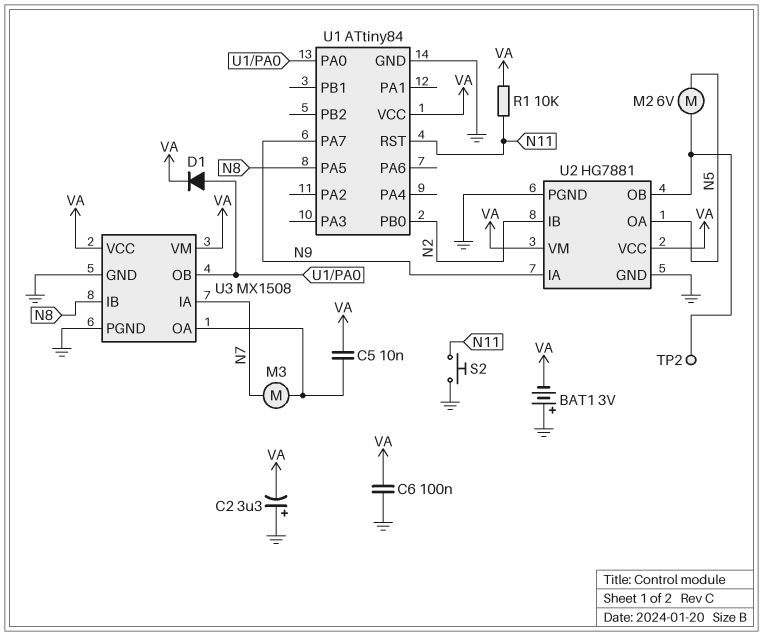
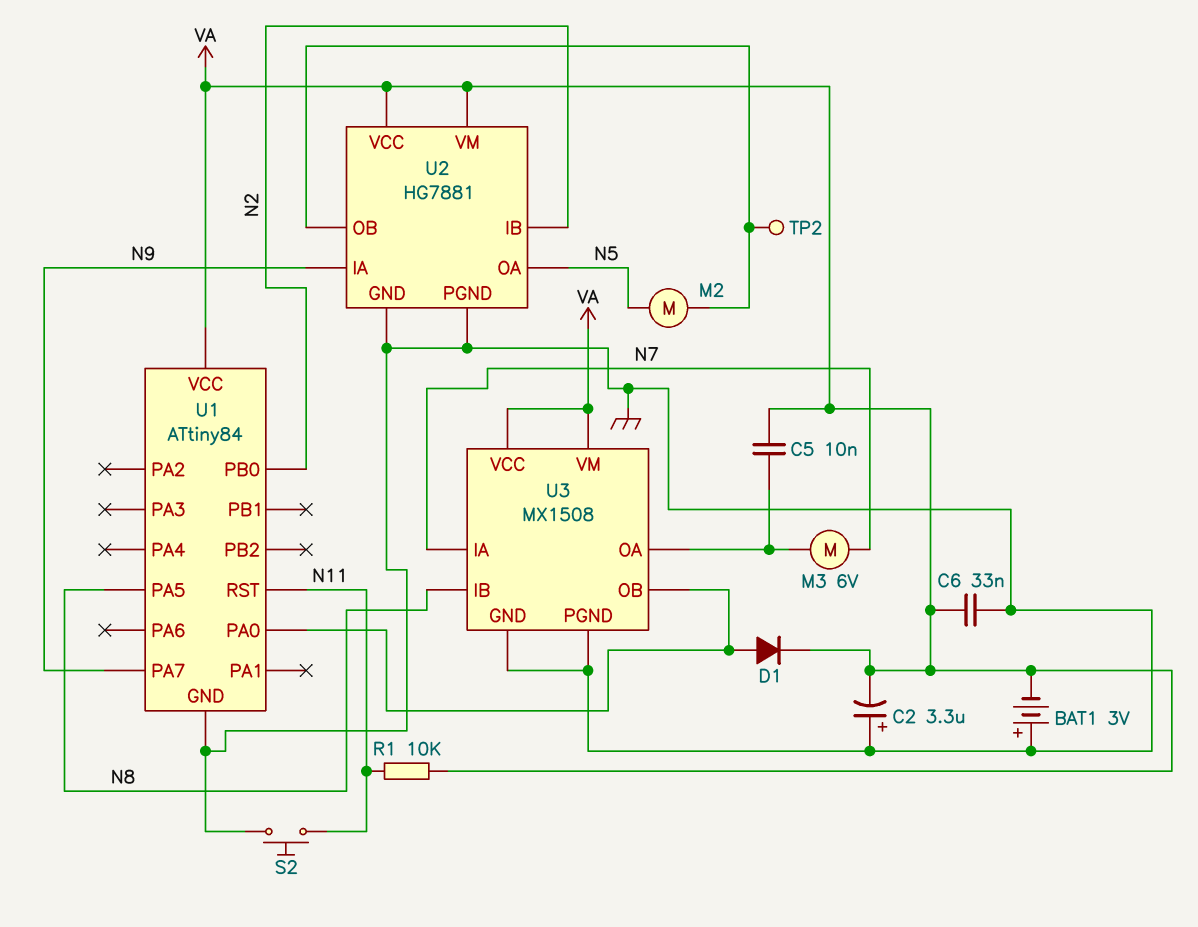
C6: 100nF (GND, VA) -> 33nF (GND, VA)
M2: motor 6V (N5, U2/OB) -> motor (N5, U2/OB)
M3: motor (N7, U3/OA) -> motor 6V (N7, U3/OA)

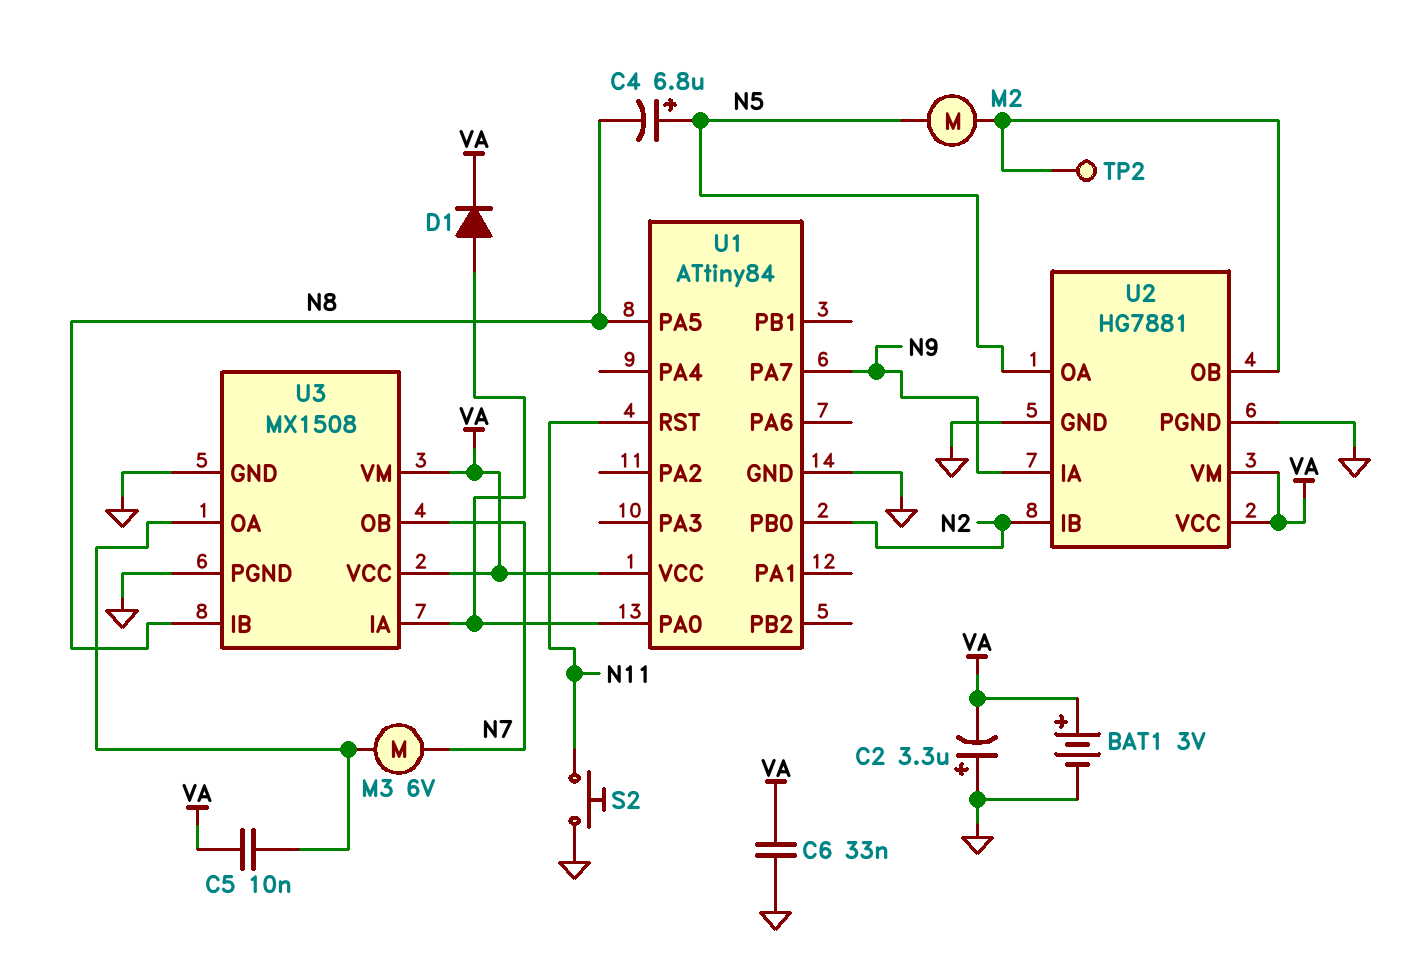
BAT1: 3V (plus GND, minus VA) -> 3V (plus VA, minus GND)
C4: none -> 6.8uF (plus N5, minus N8)
R1: 10k (N11, VA) -> none
U3 pin IA: N7 -> U1/PA0
U3 pin OB: U1/PA0 -> N7

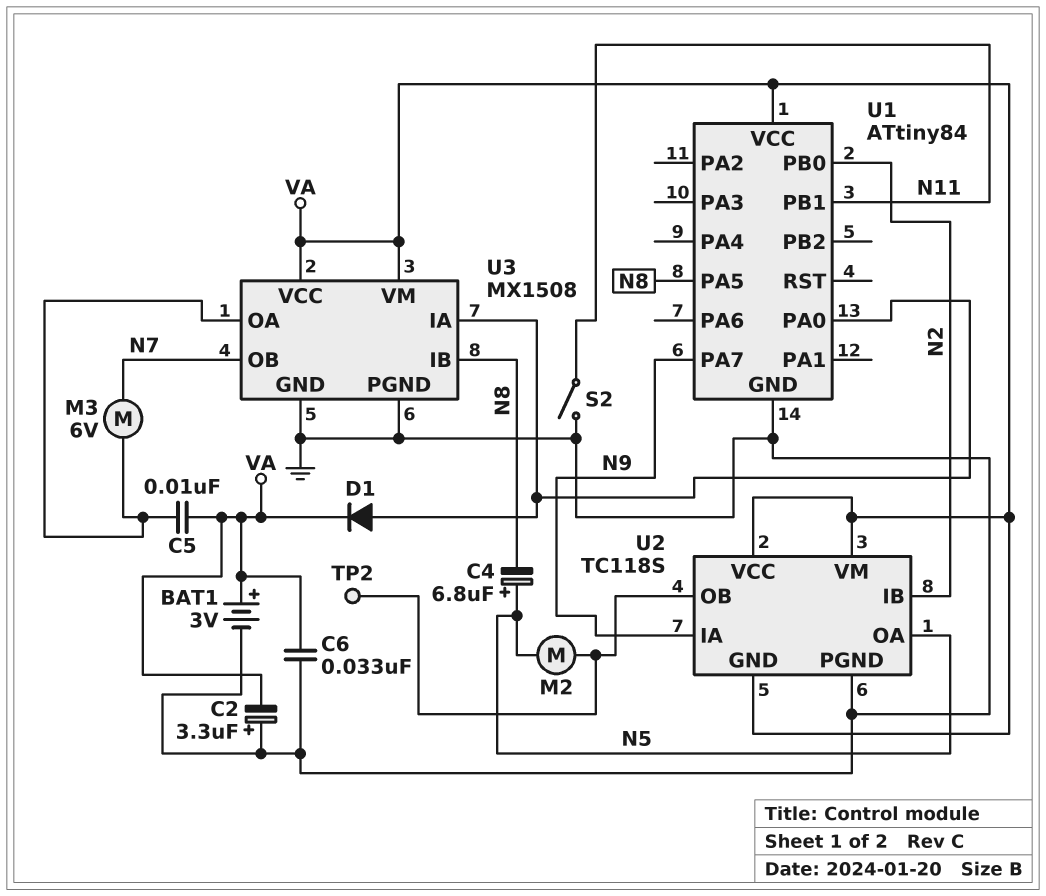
S2: button (GND, N11) -> switch (GND, N11)
U1 pin PB1: none -> N11
U1 pin RST: N11 -> none
U2: HG7881 -> TC118S
U2 pin GND: GND -> VA

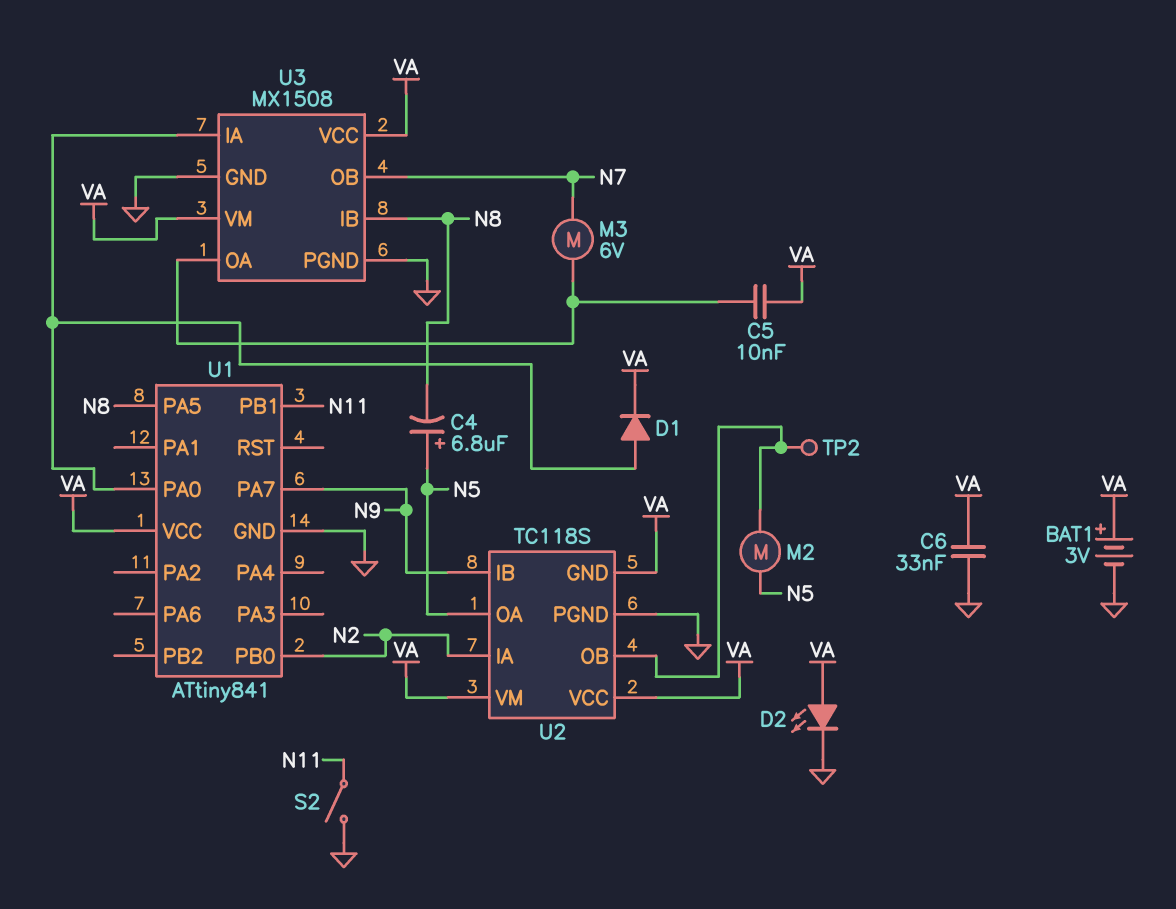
C2: 3.3uF (plus GND, minus VA) -> none
D2: none -> LED (A VA, K GND)
U1: ATtiny84 -> ATtiny841
U2 pin IA: N9 -> N2
U2 pin IB: N2 -> N9

